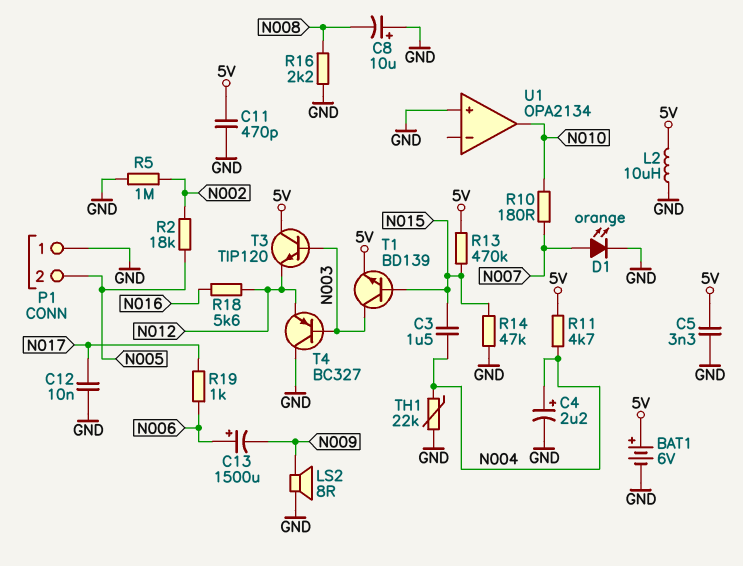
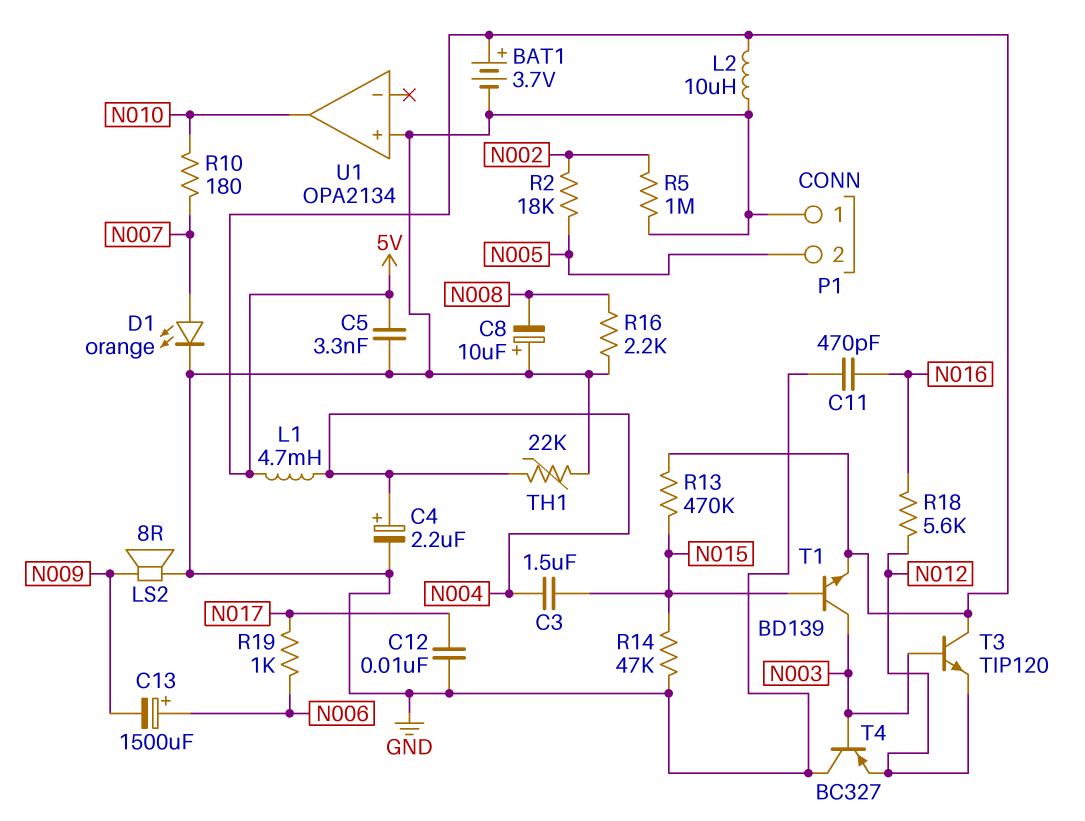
BAT1: 6V (plus 5V, minus GND) -> 3.7V (plus 5V, minus GND)
C11: 470pF (5V, GND) -> 470pF (GND, N016)
L1: none -> 4.7mH (5V, N004)
R11: 4.7k (5V, N004) -> none

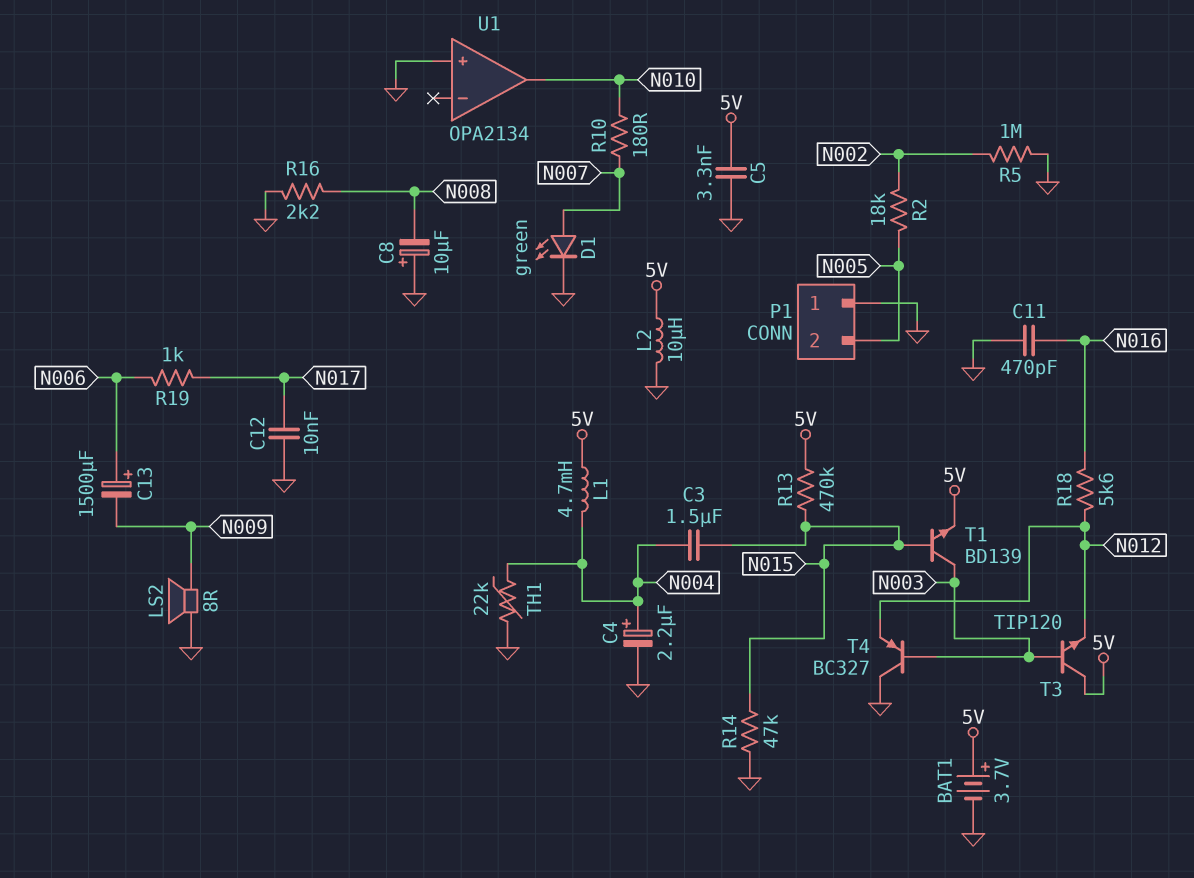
D1: LED orange (A N007, K GND) -> LED green (A N007, K GND)

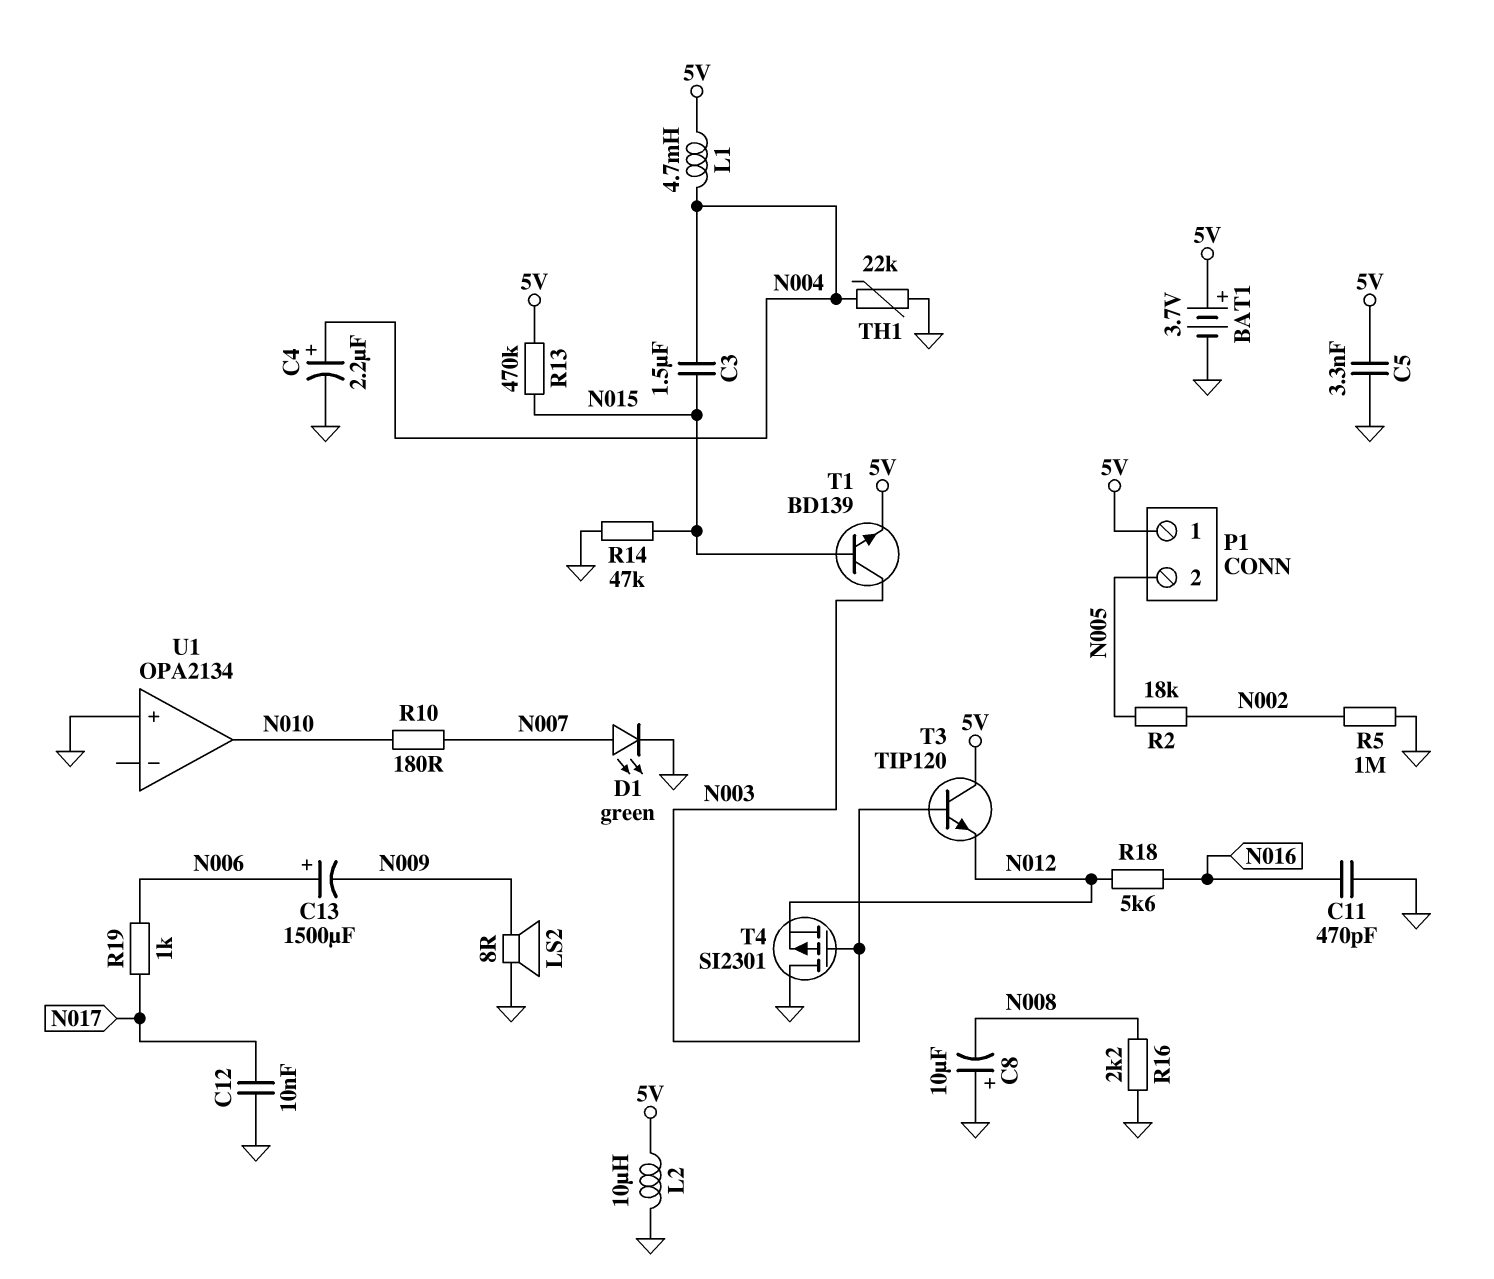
P1 pin 1: GND -> 5V
T4: PNP BC327 (B N003, C GND, E N012) -> PMOS SI2301 (G N003, D GND, S N012)

